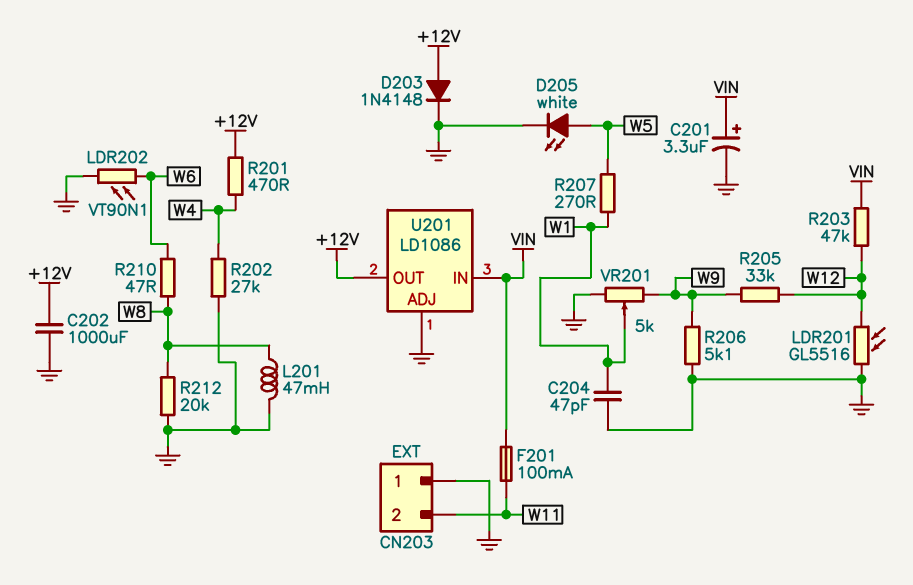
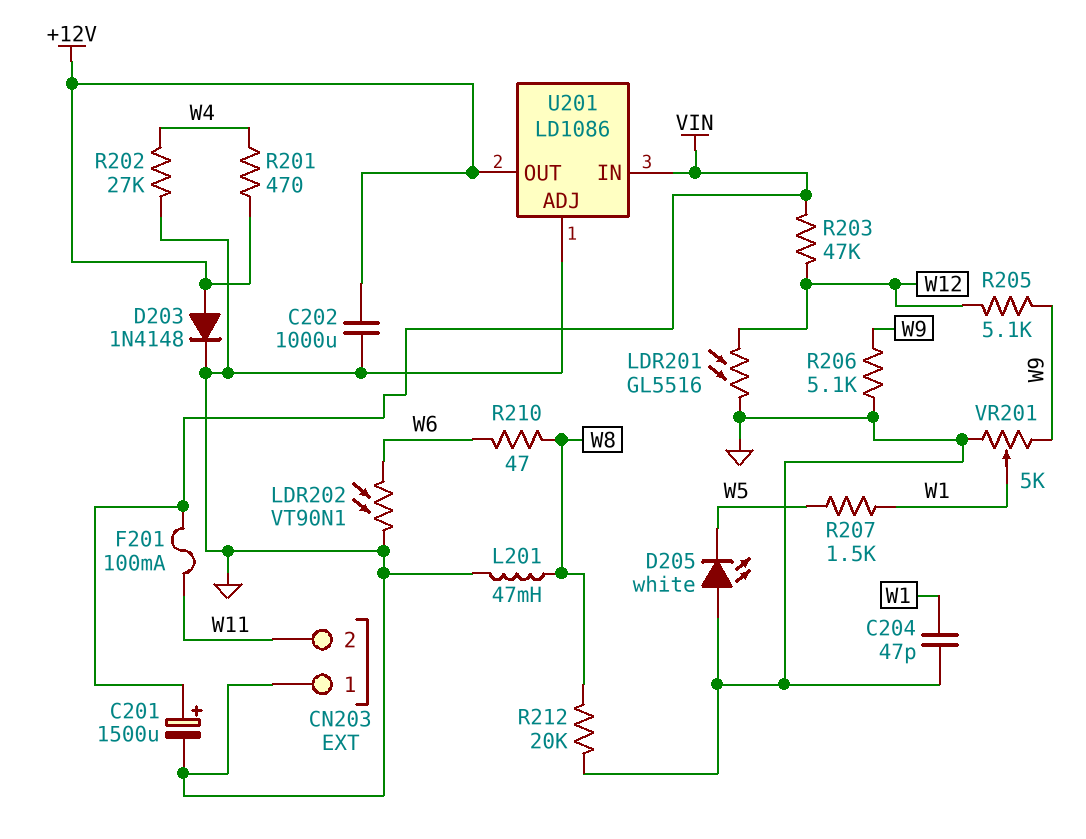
C201: 3.3uF (plus VIN, minus GND) -> 1500uF (plus VIN, minus GND)
D205: LED white (A W5, K GND) -> LED white (A GND, K W5)
R205: 33k (W9, W12) -> 5.1k (W9, W12)
R207: 270 (W1, W5) -> 1.5k (W1, W5)

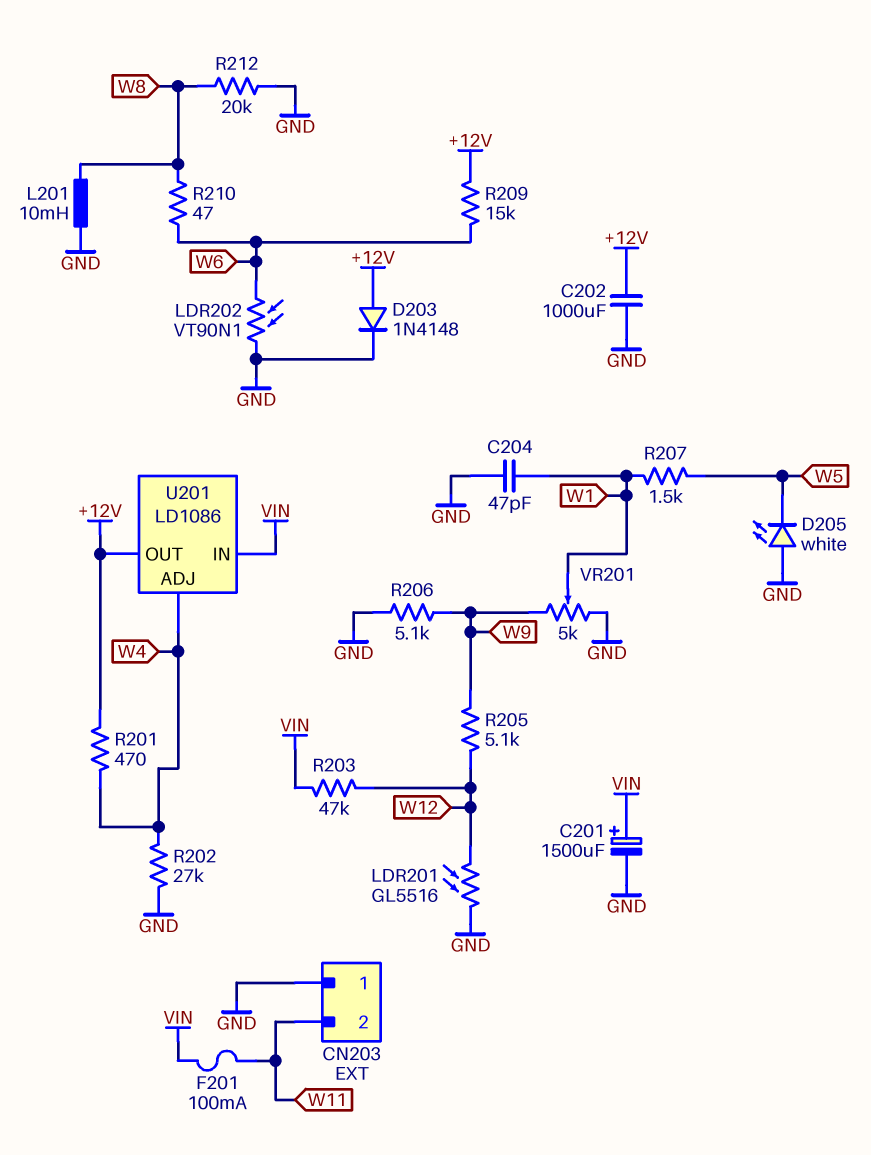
L201: 47mH (GND, W8) -> 10mH (GND, W8)
R209: none -> 15k (+12V, W6)
U201 pin ADJ: GND -> W4

